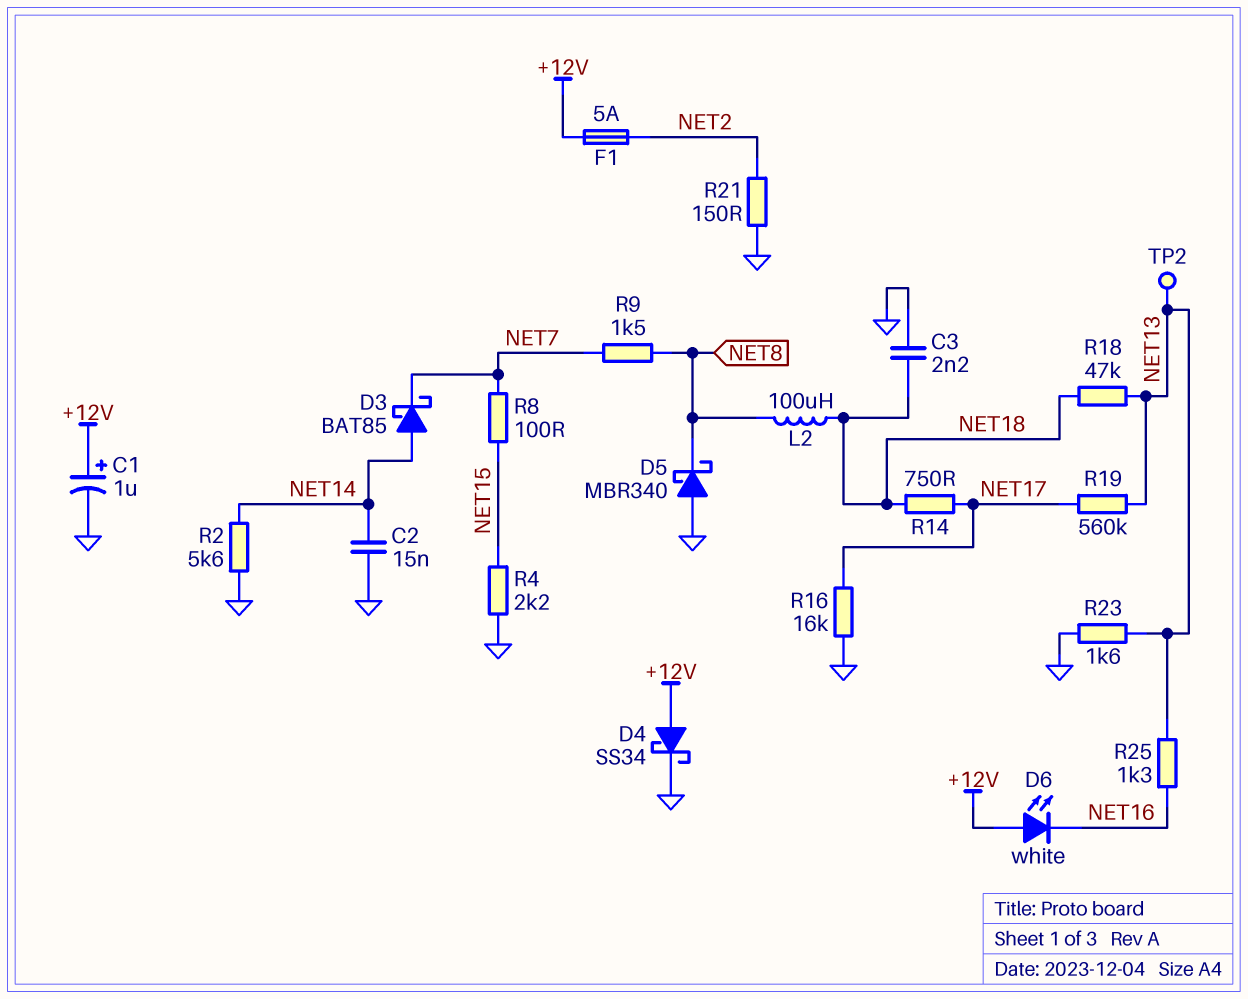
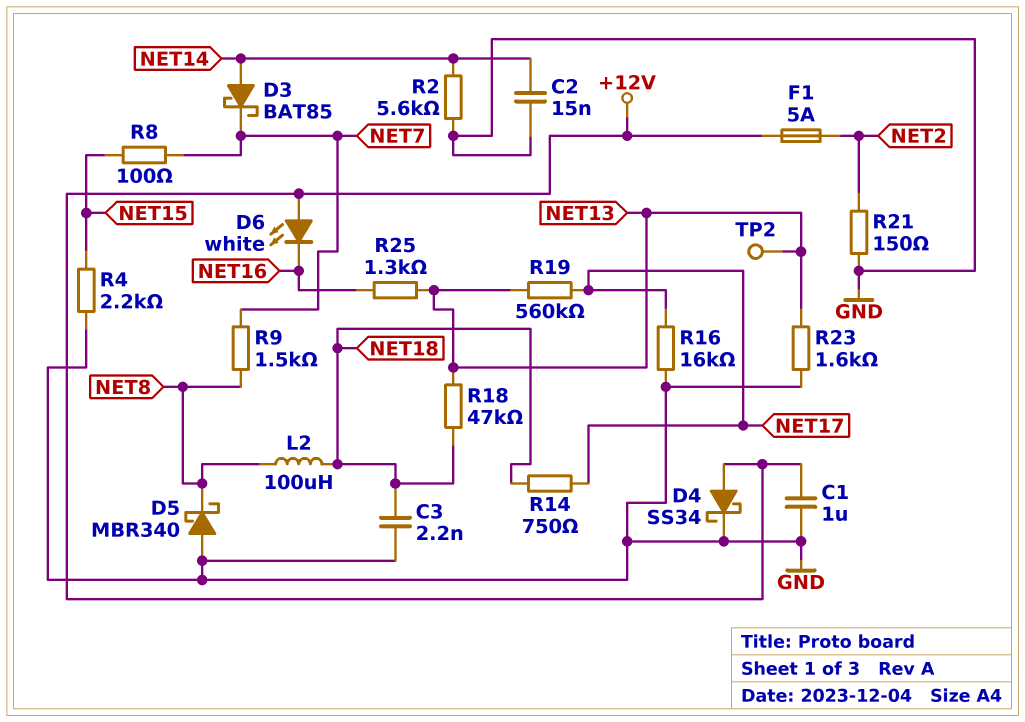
C1: 1uF (plus +12V, minus GND) -> 1uF (+12V, GND)

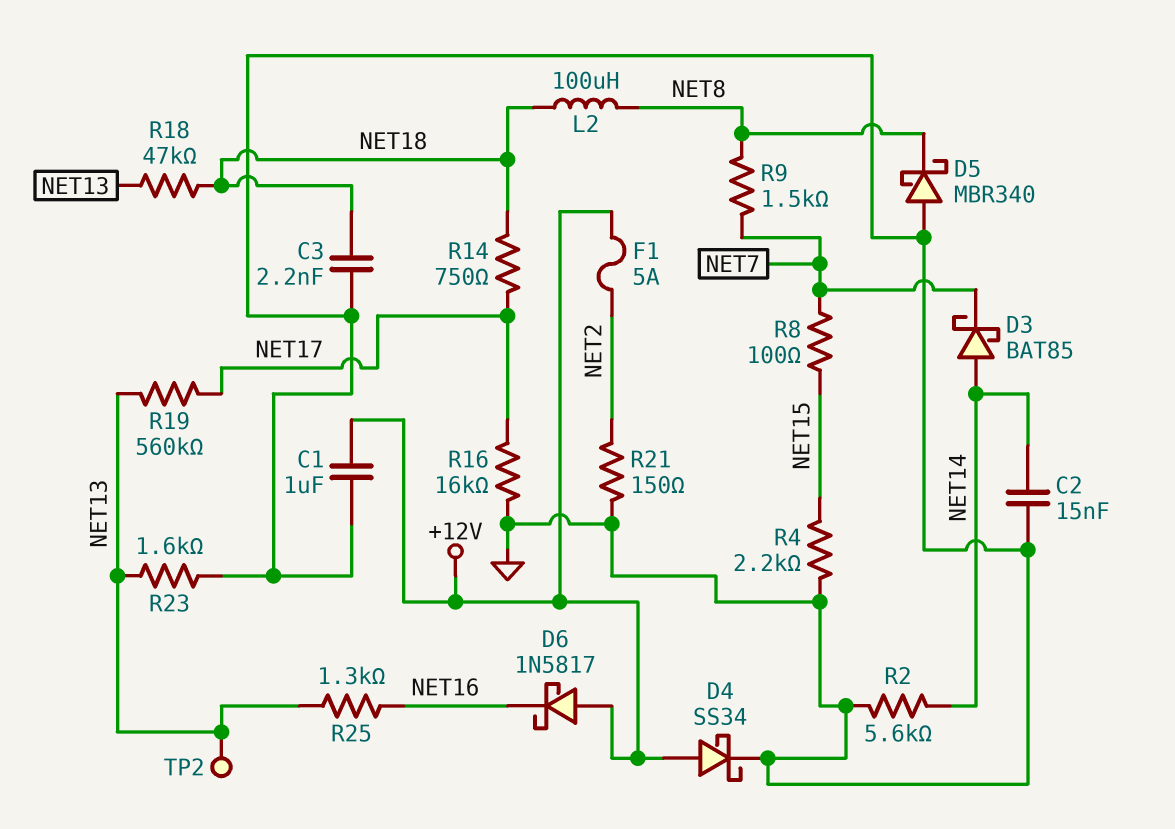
D6: LED white (A +12V, K NET16) -> schottky 1N5817 (A +12V, K NET16)

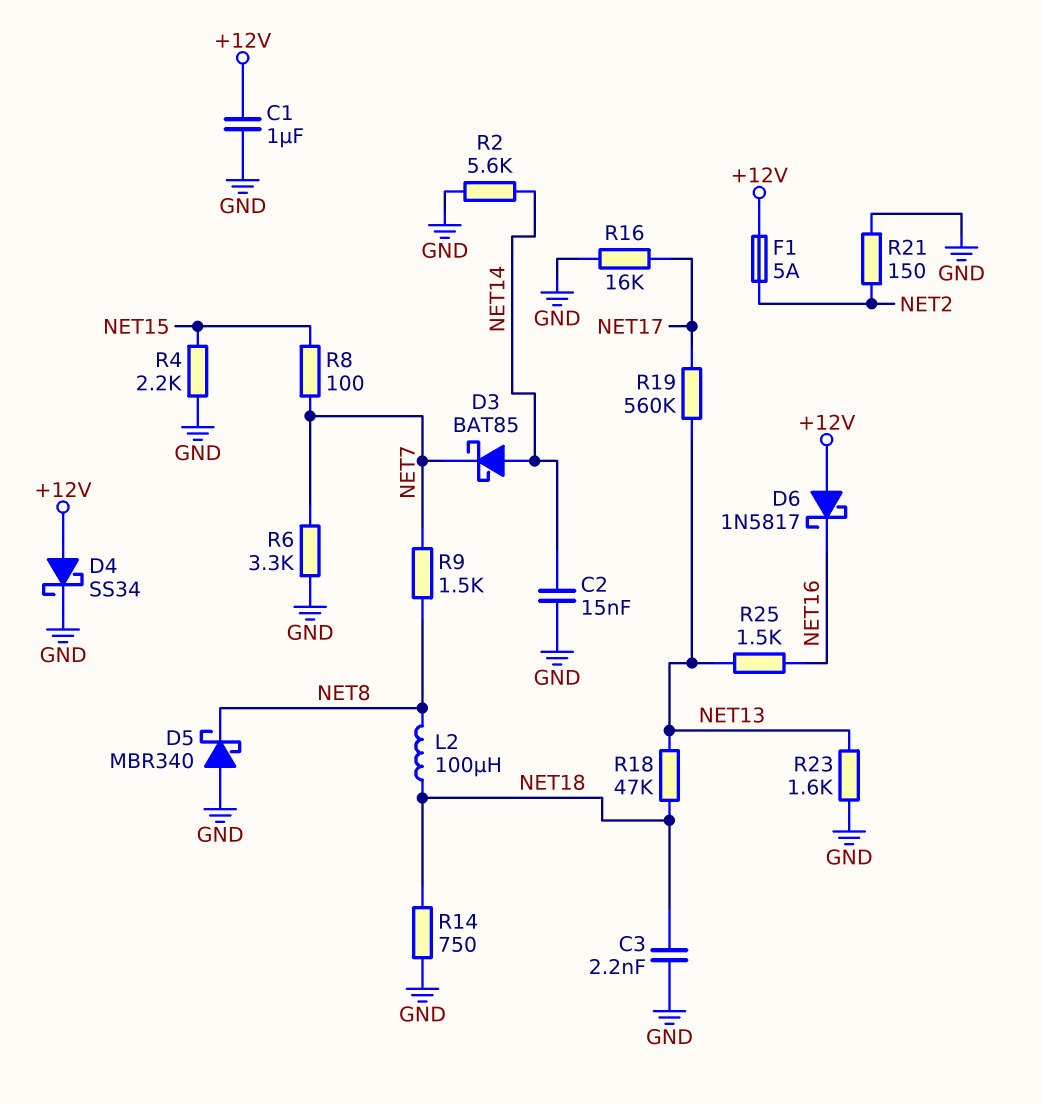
R6: none -> 3.3k (GND, NET7)
R14: 750 (NET17, NET18) -> 750 (GND, NET18)
R25: 1.3k (NET13, NET16) -> 1.5k (NET13, NET16)
TP2: test point (NET13) -> none

